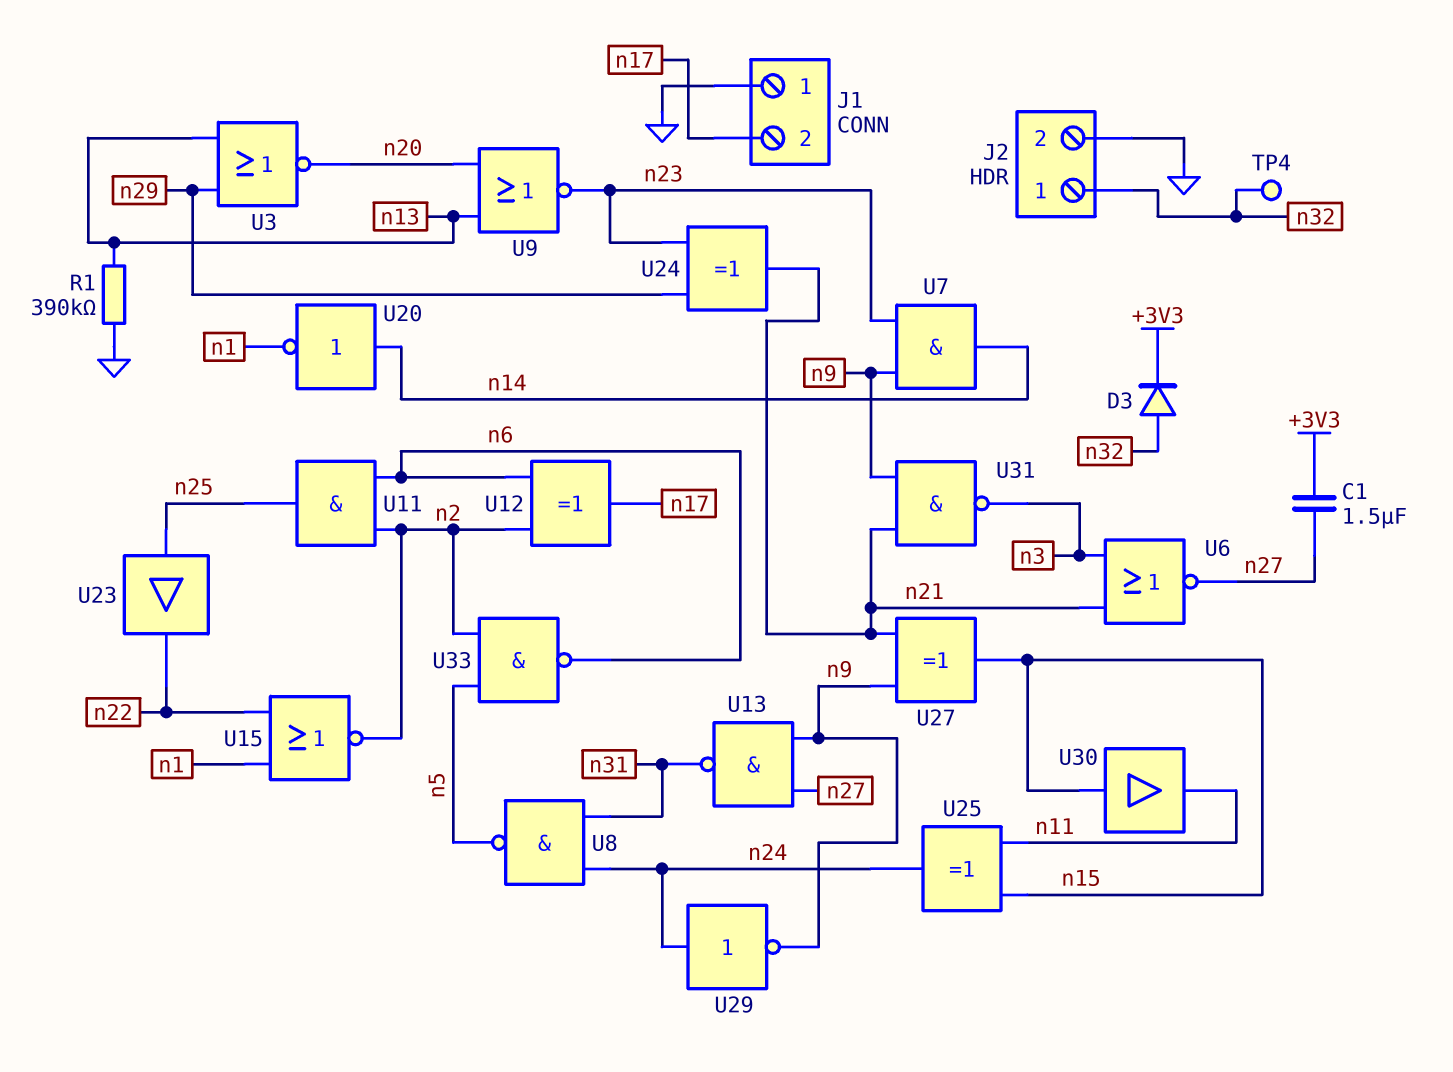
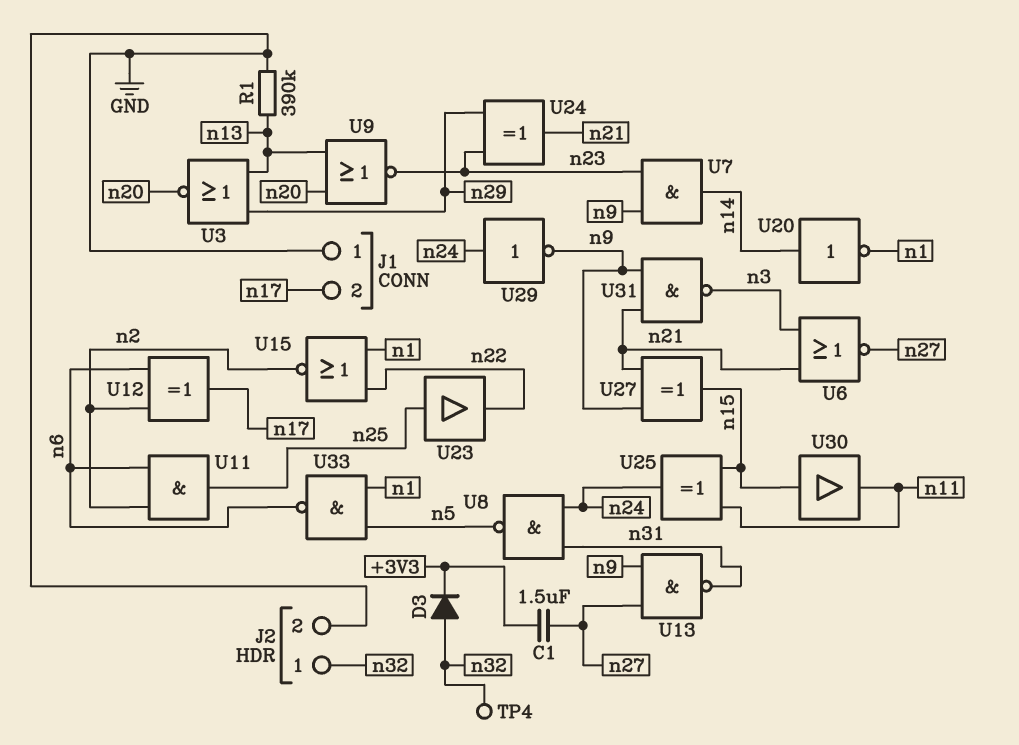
U33: NAND (in n2, in n5, out n6) -> NAND (in n1, in n5, out n6)

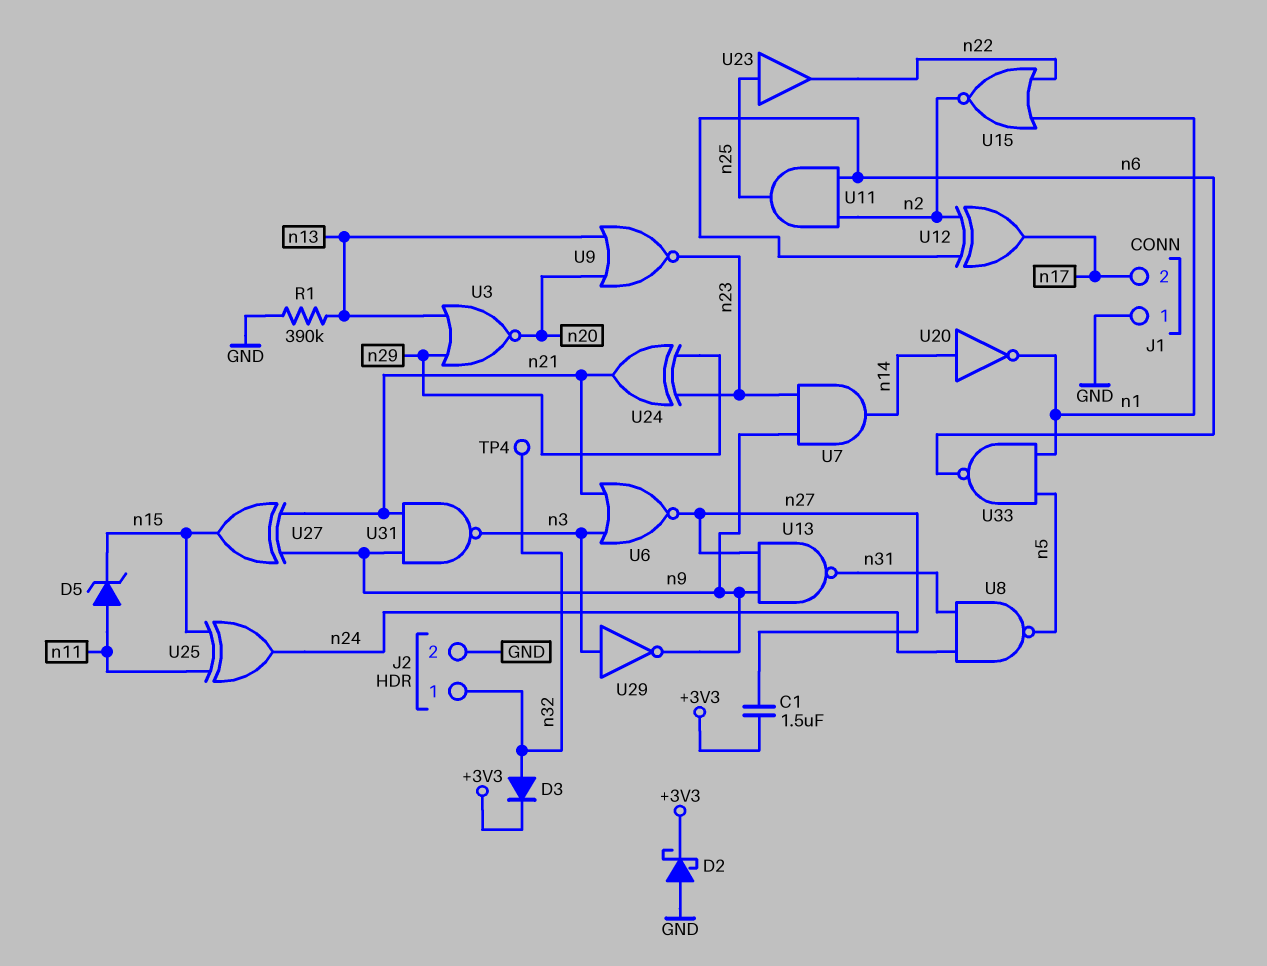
D2: none -> schottky (A GND, K +3V3)
D5: none -> zener (A n11, K n15)
U29: NOT (in n24, out n9) -> NOT (in n3, out n9)
U30: buffer (in n15, out n11) -> none

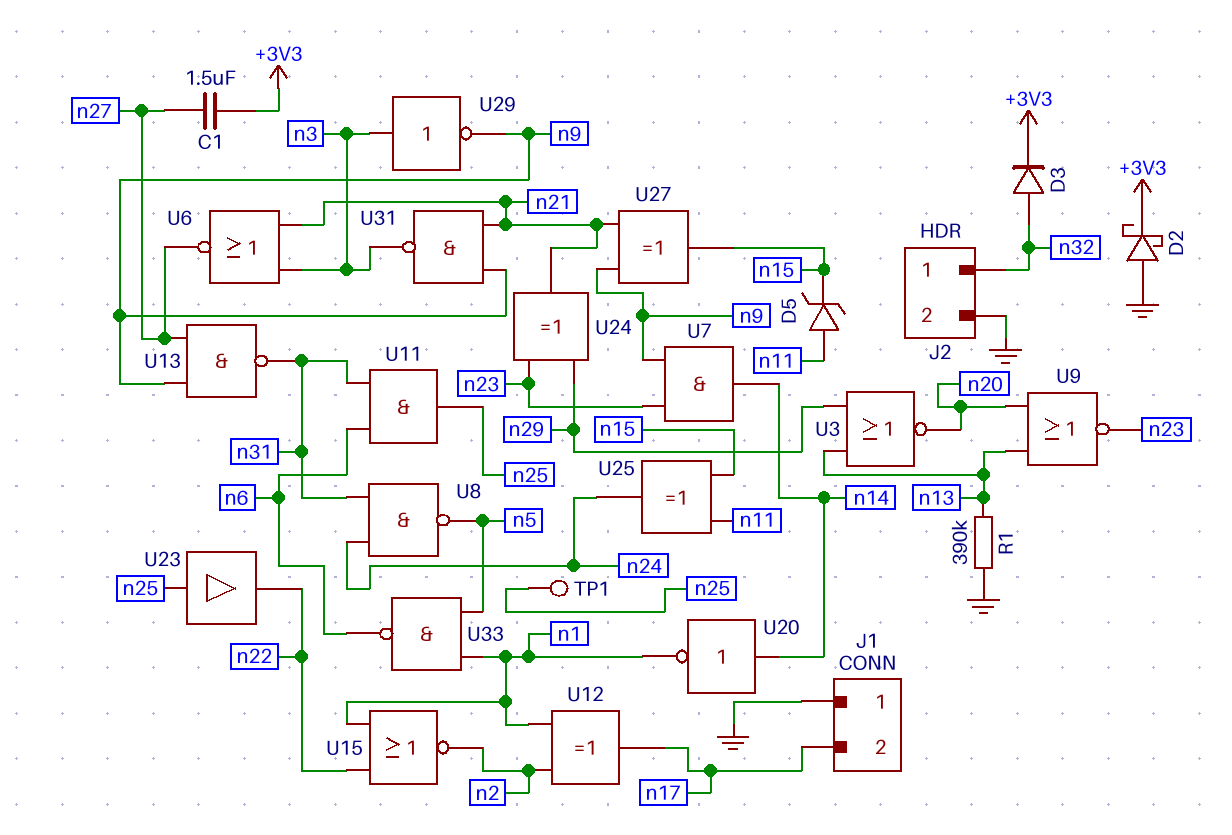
TP1: none -> test point (n25)
TP4: test point (n32) -> none
U11: AND (in n2, in n6, out n25) -> AND (in n6, in n31, out n25)
U12: XOR (in n2, in n6, out n17) -> XOR (in n1, in n2, out n17)

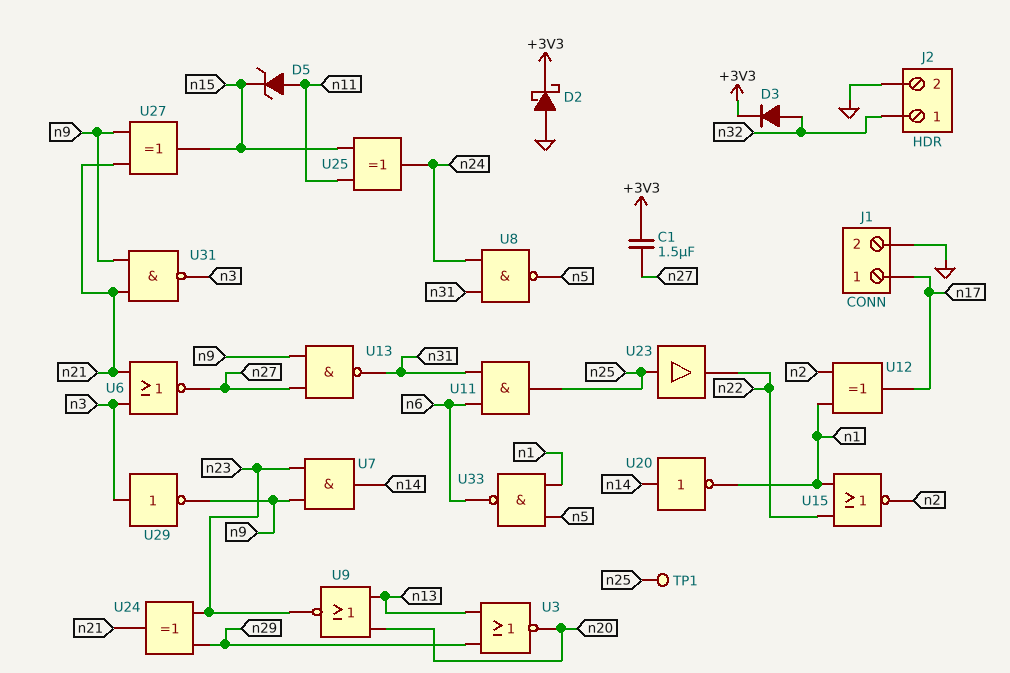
J1 pin 1: GND -> n17
J1 pin 2: n17 -> GND
R1: 390k (GND, n13) -> none

